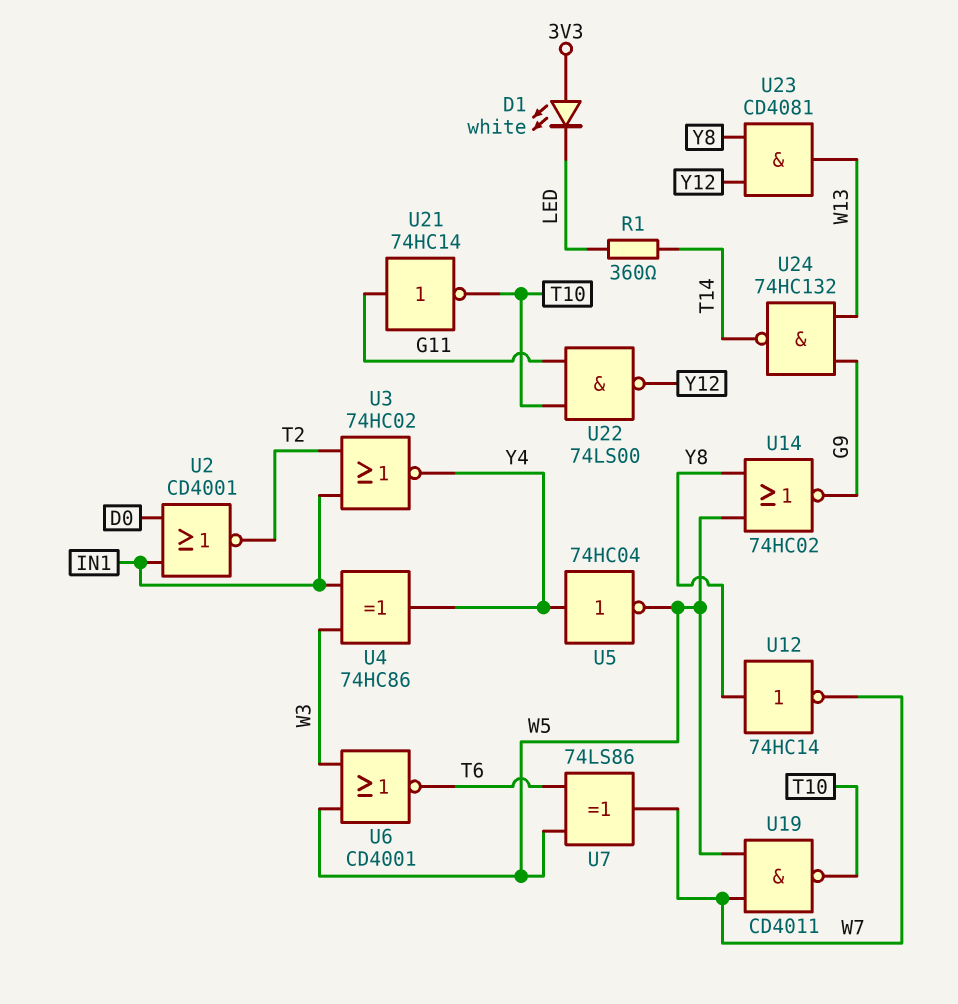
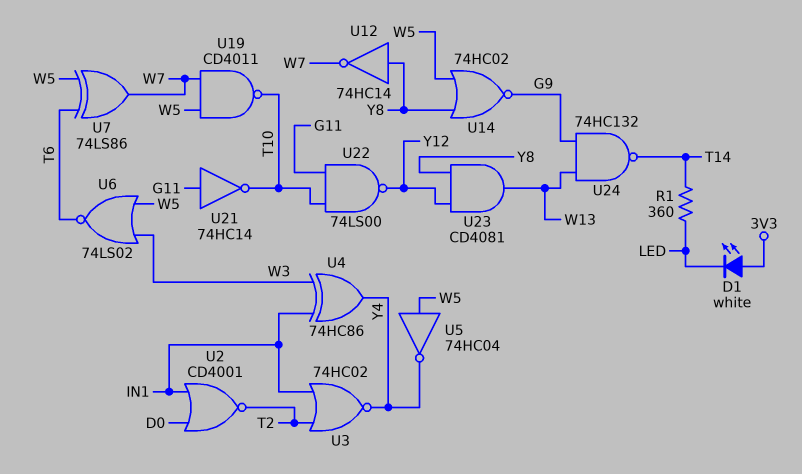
U5: NOT 74HC04 (in Y4, out W5) -> NOT 74HC04 (in W5, out Y4)
U6: NOR CD4001 (in W3, in W5, out T6) -> NOR 74LS02 (in W3, in W5, out T6)

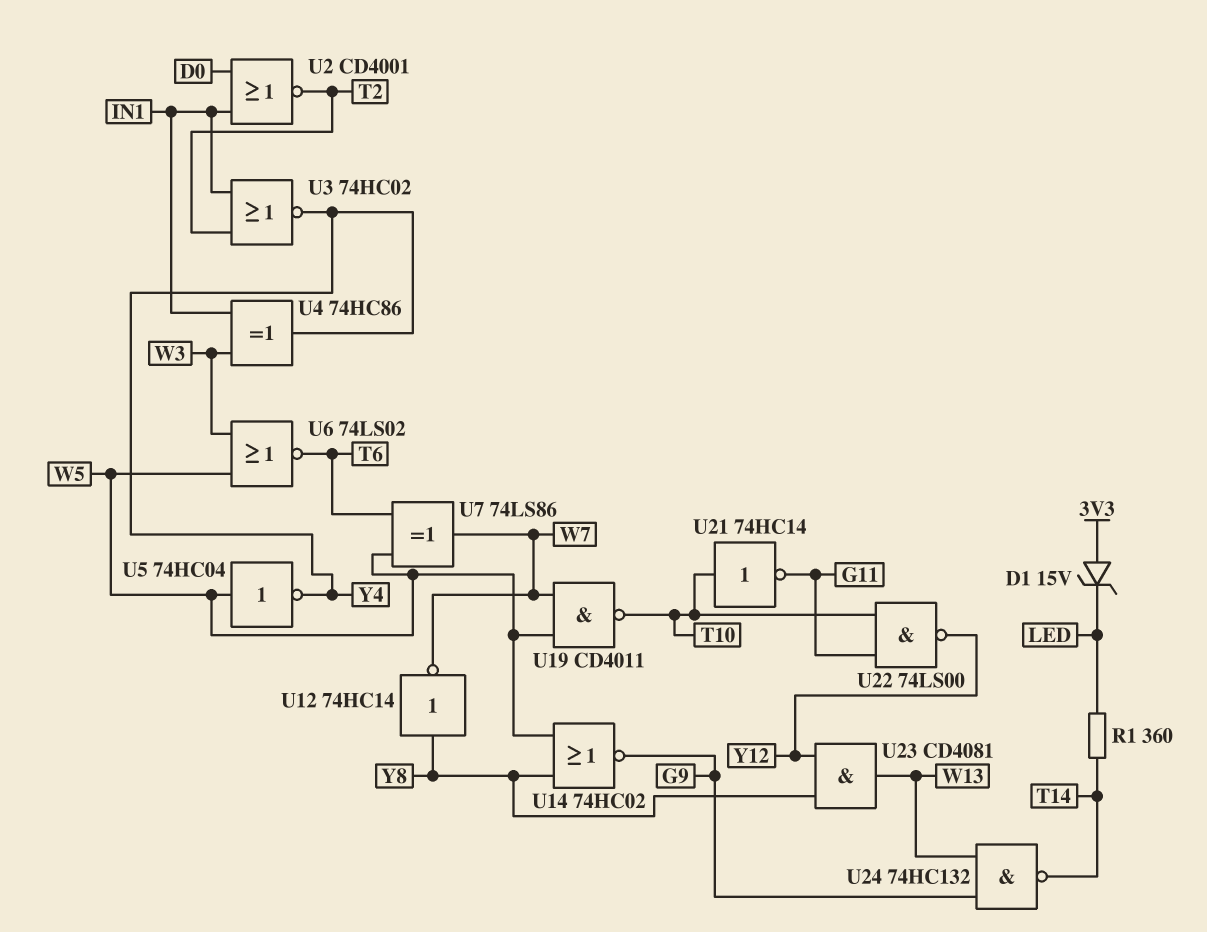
D1: LED white (A 3V3, K LED) -> zener 15V (A 3V3, K LED)
U21: NOT 74HC14 (in G11, out T10) -> NOT 74HC14 (in T10, out G11)

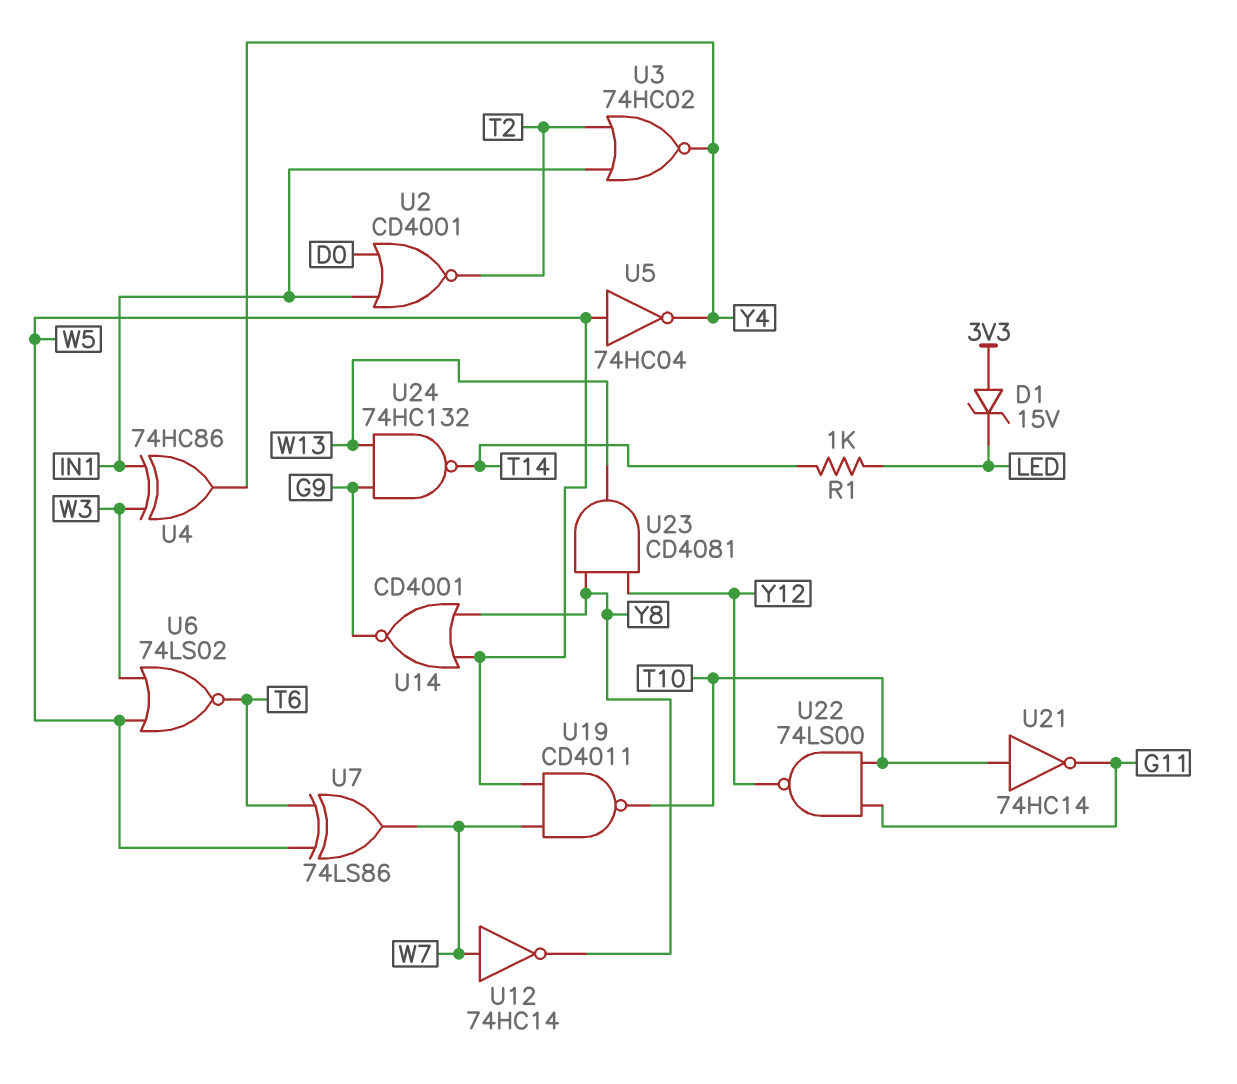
R1: 360 (LED, T14) -> 1k (LED, T14)
U12: NOT 74HC14 (in Y8, out W7) -> NOT 74HC14 (in W7, out Y8)
U14: NOR 74HC02 (in W5, in Y8, out G9) -> NOR CD4001 (in W5, in Y8, out G9)

